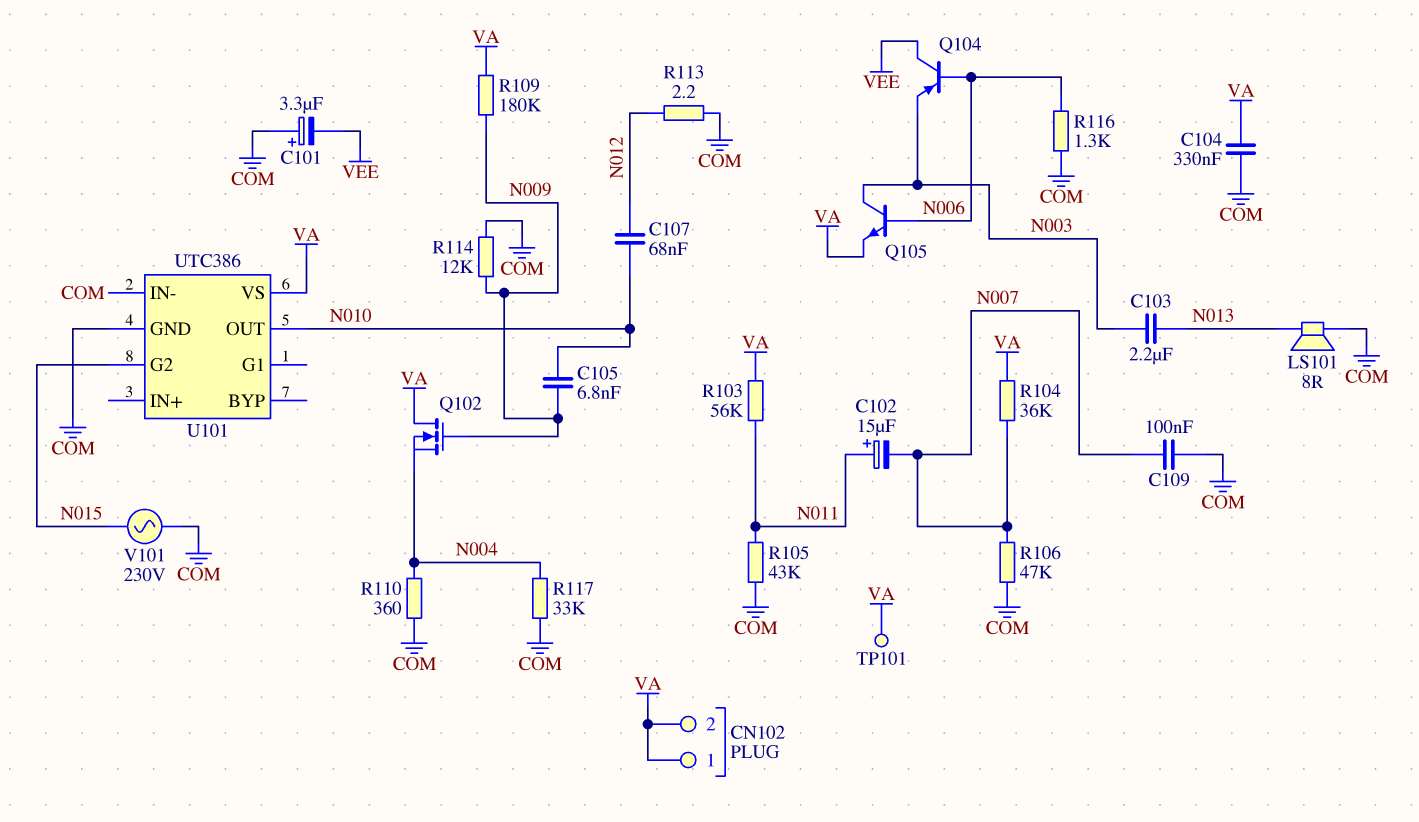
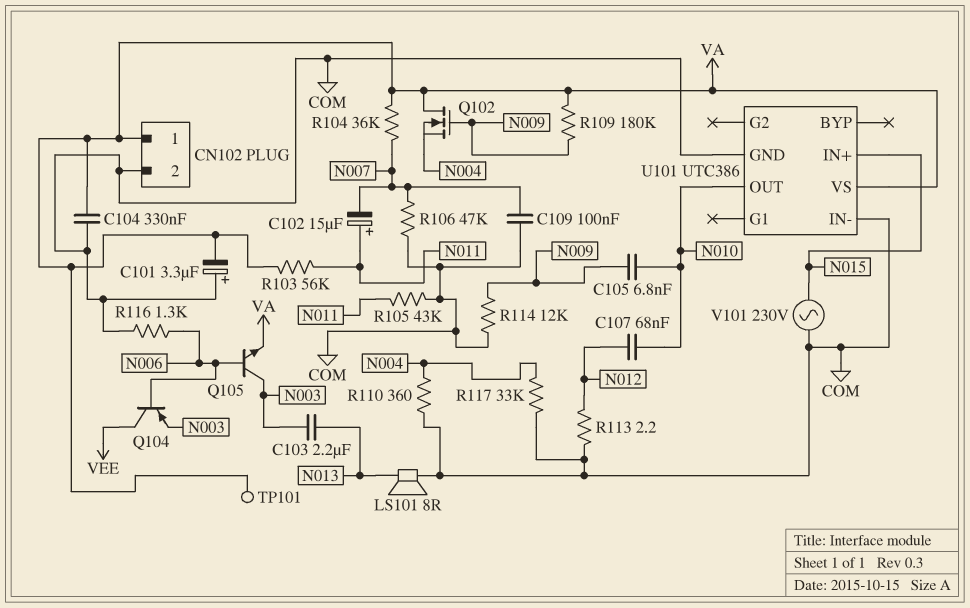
C101: 3.3uF (plus COM, minus VEE) -> 3.3uF (plus COM, minus VA)
CN102 pin 2: VA -> COM
U101 pin G2: N015 -> none
U101 pin IN+: none -> N015

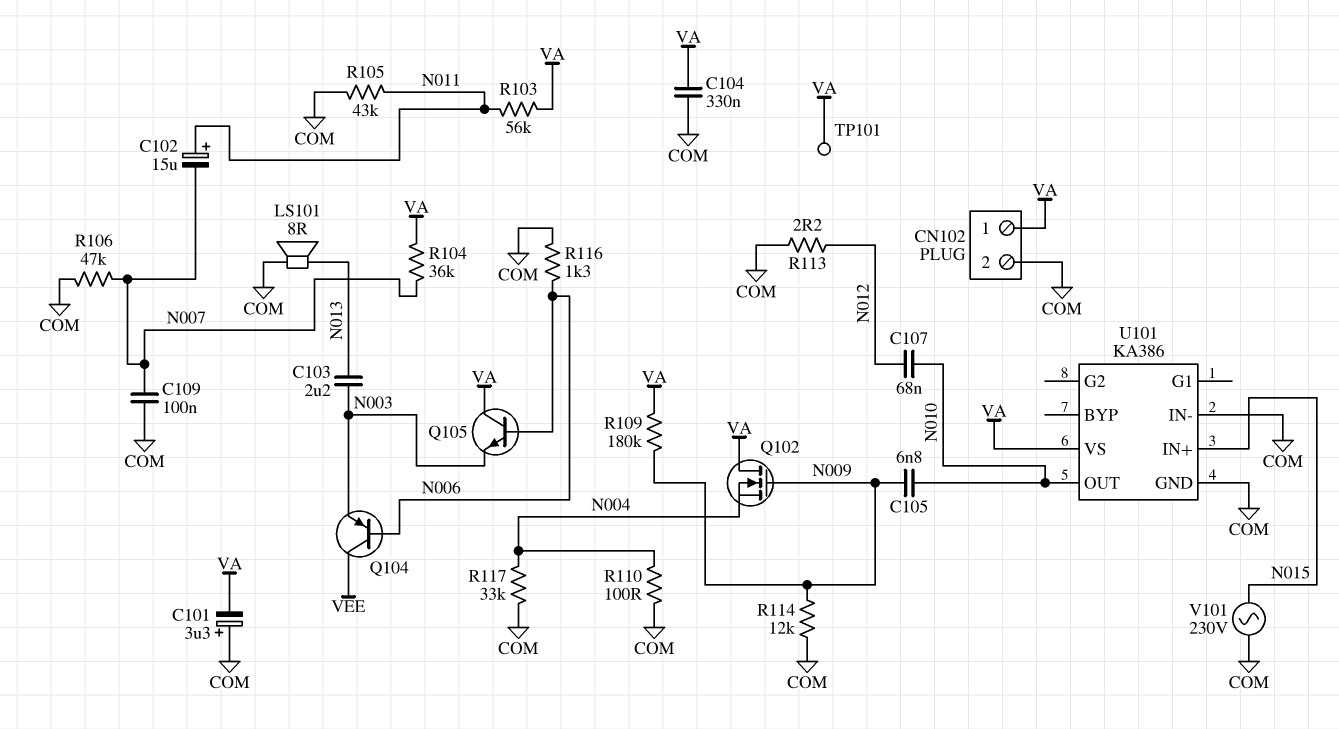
Q105: NPN (B N006, C N003, E VA) -> NPN (B N006, C VA, E N003)
R110: 360 (COM, N004) -> 100 (COM, N004)
U101: UTC386 -> KA386

